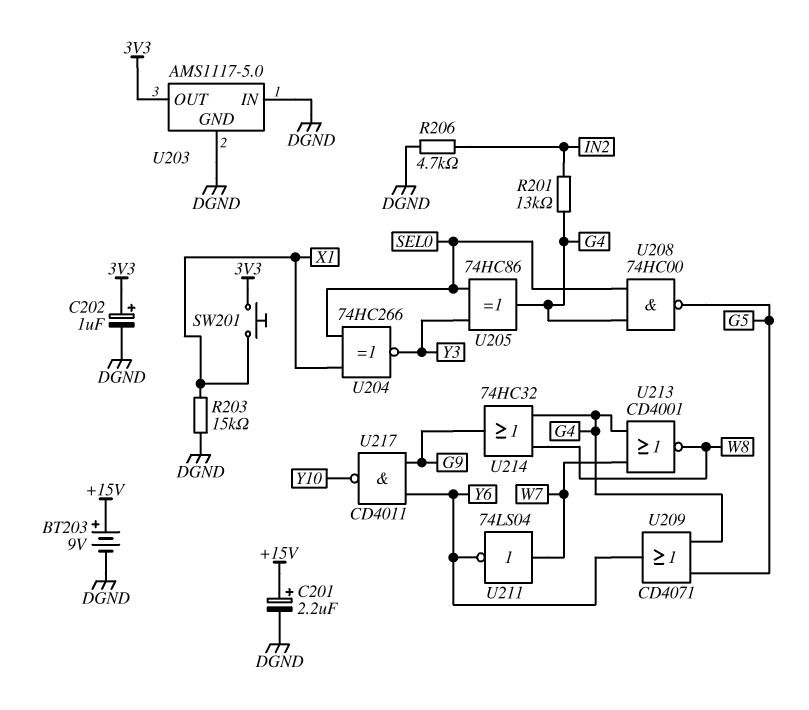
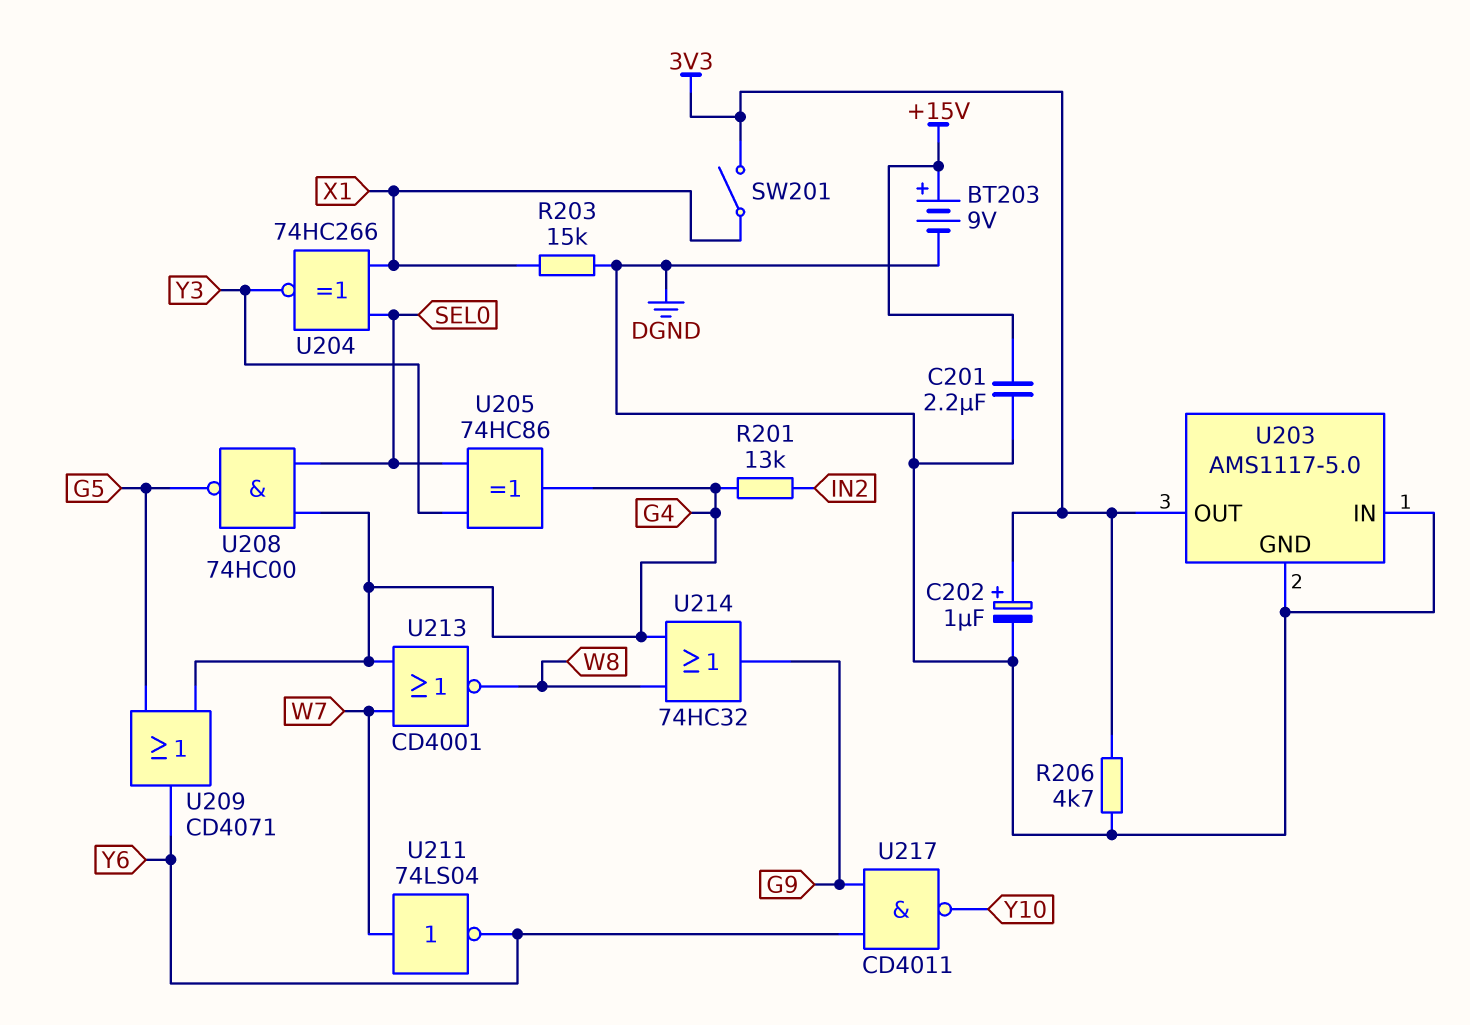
C201: 2.2uF (plus +15V, minus DGND) -> 2.2uF (+15V, DGND)
R206: 4.7k (DGND, IN2) -> 4.7k (3V3, DGND)
SW201: button (3V3, X1) -> switch (3V3, X1)

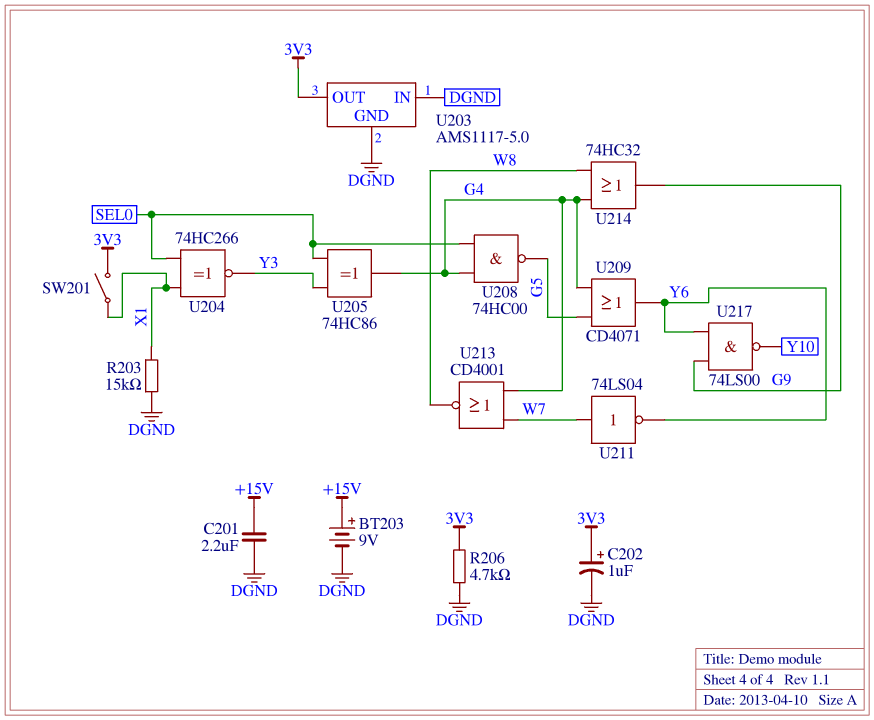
R201: 13k (G4, IN2) -> none
U217: NAND CD4011 (in G9, in Y6, out Y10) -> NAND 74LS00 (in G9, in Y6, out Y10)

